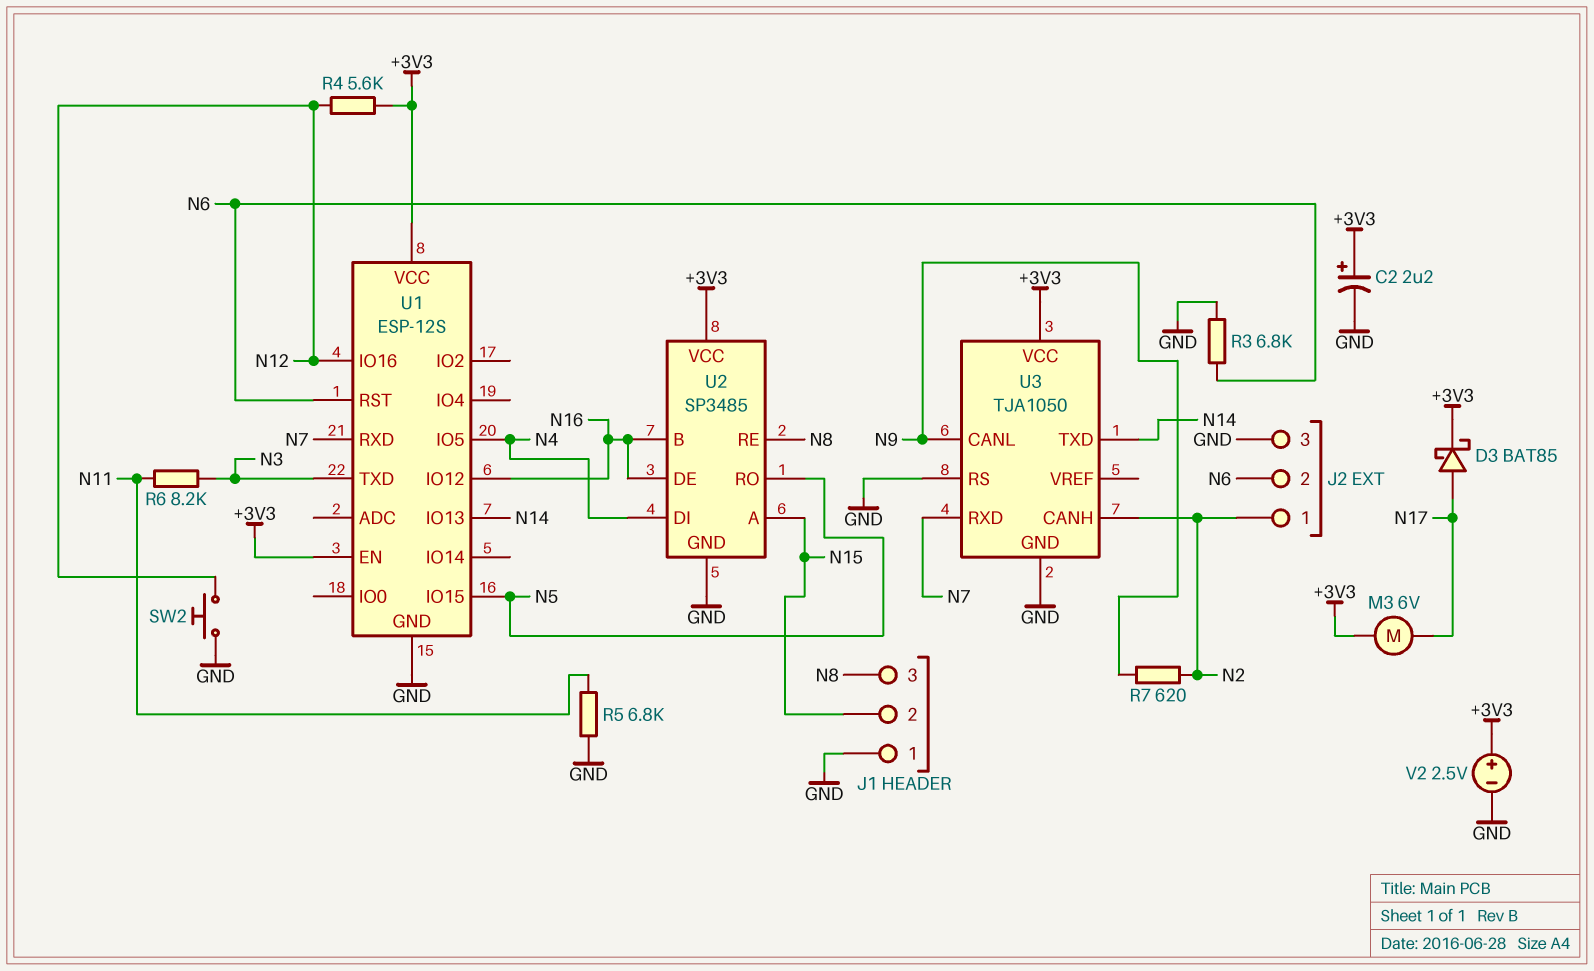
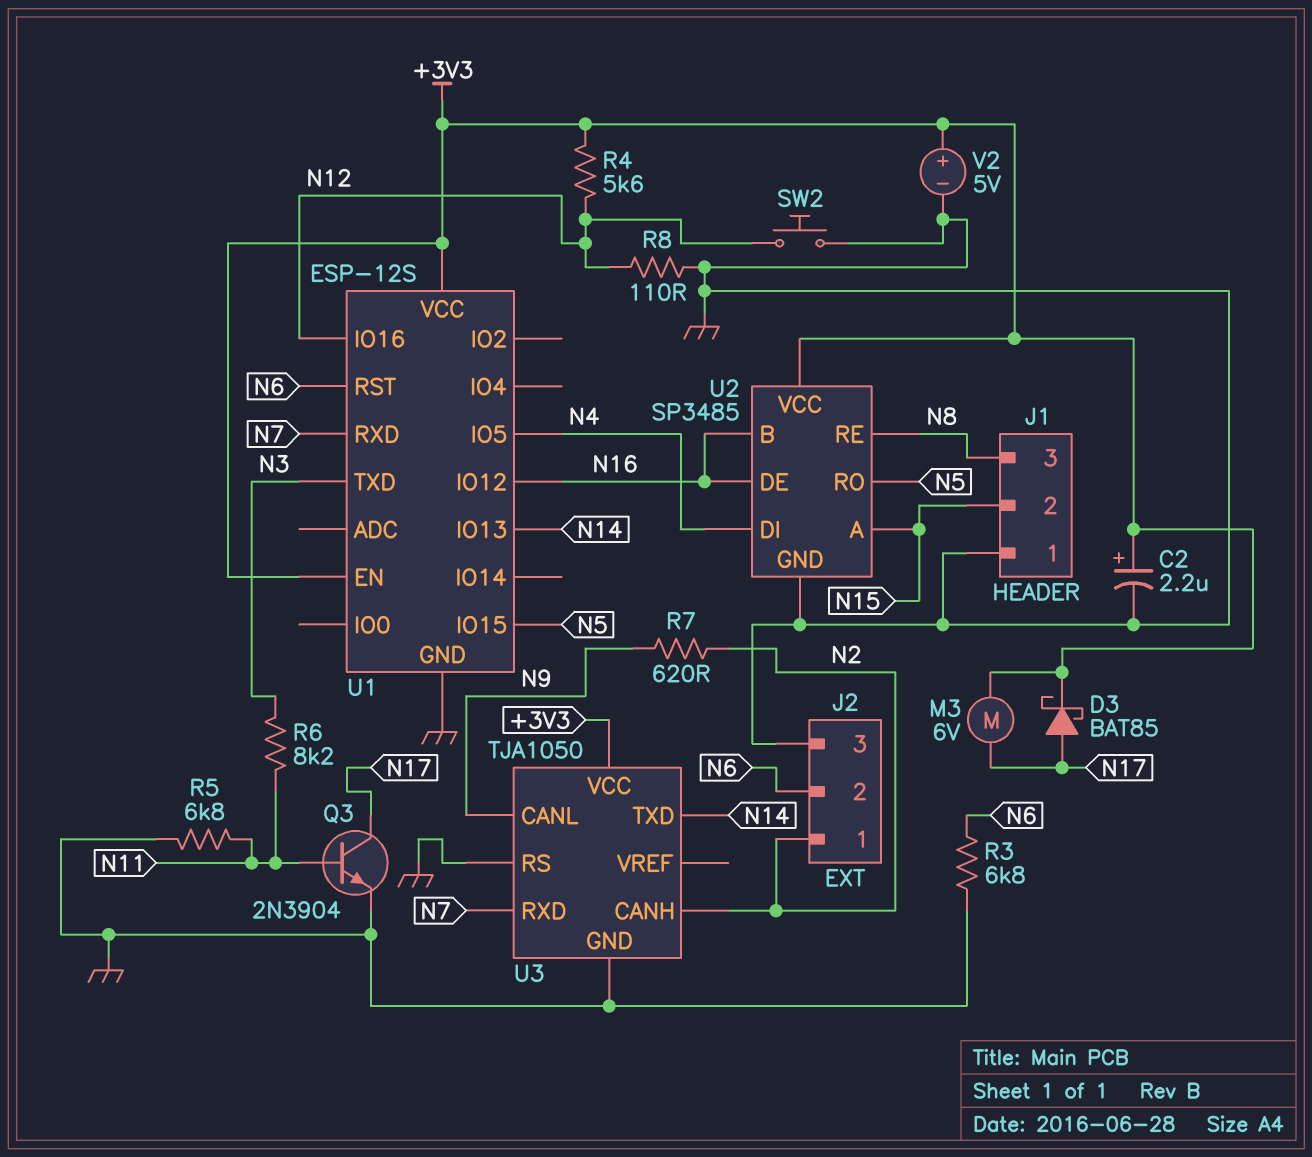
Q3: none -> NPN 2N3904 (B N11, C N17, E GND)
R8: none -> 110 (GND, N12)
V2: 2.5V (plus +3V3, minus GND) -> 5V (plus +3V3, minus GND)

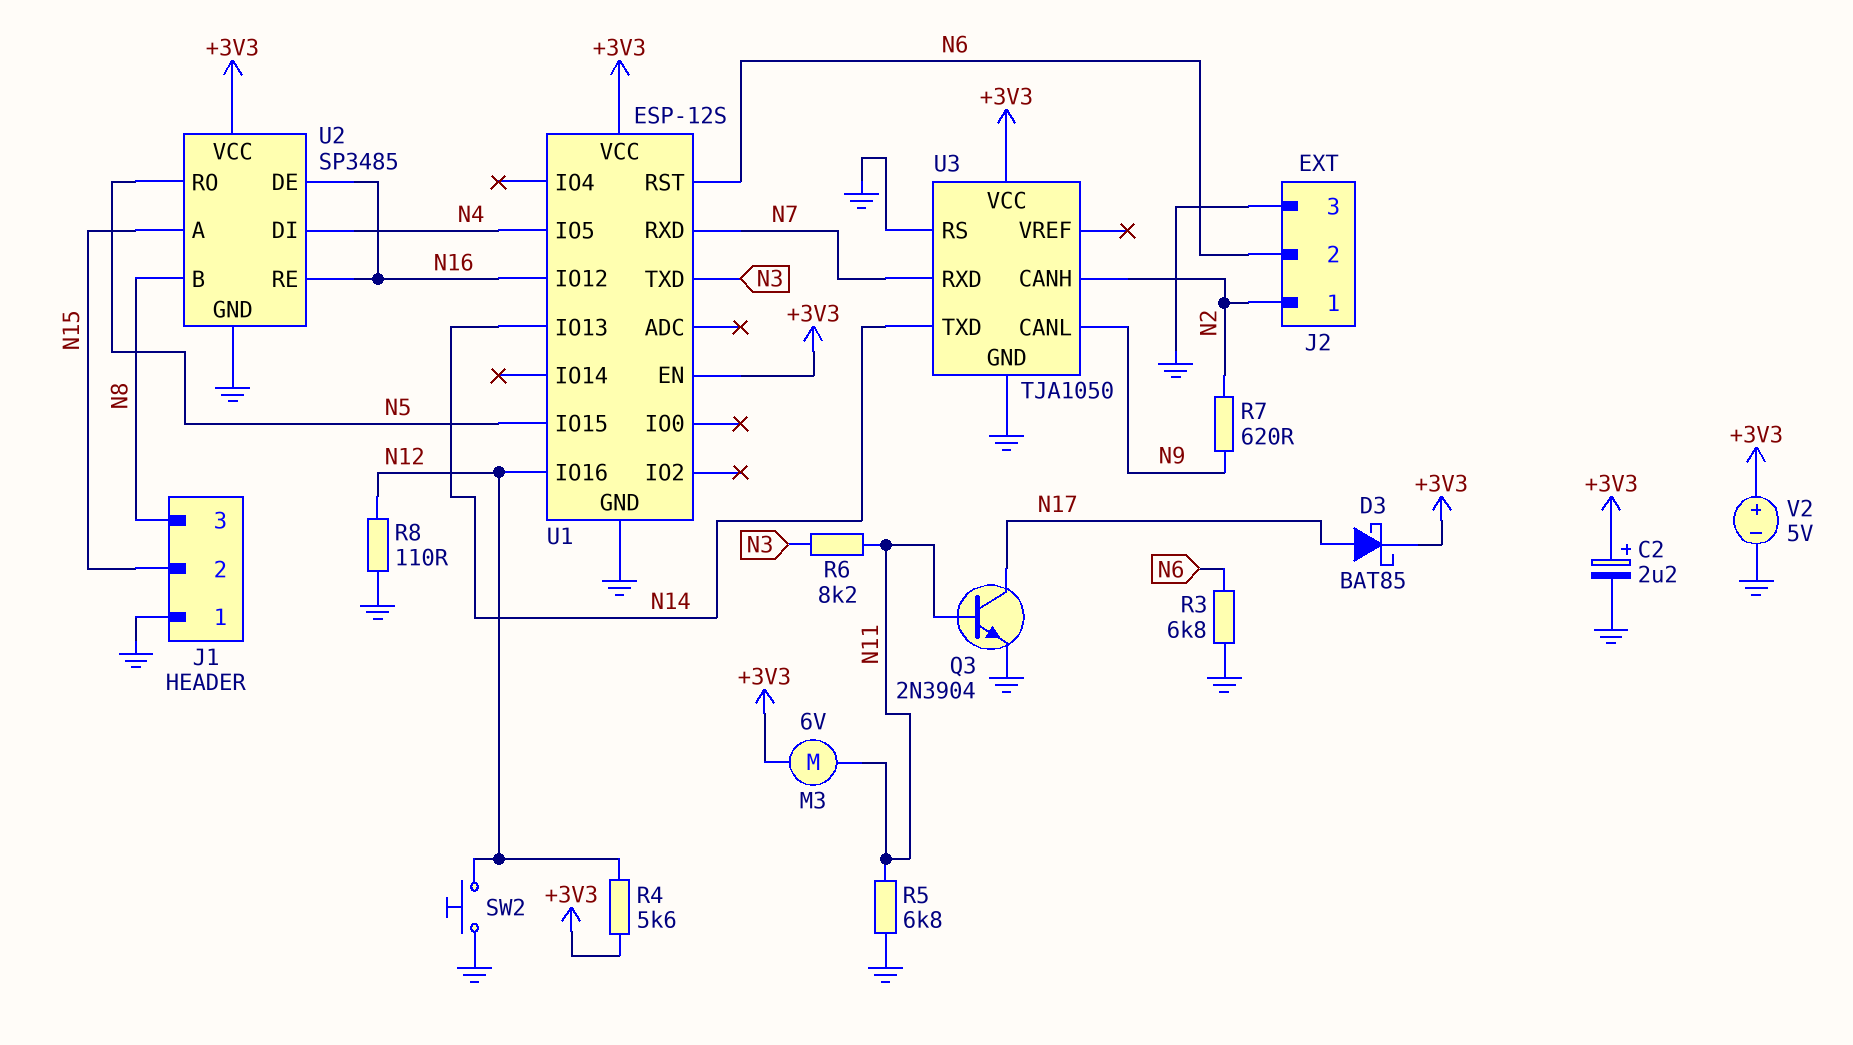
M3: motor 6V (+3V3, N17) -> motor 6V (+3V3, N11)
U2 pin B: N16 -> N8
U2 pin RE: N8 -> N16

